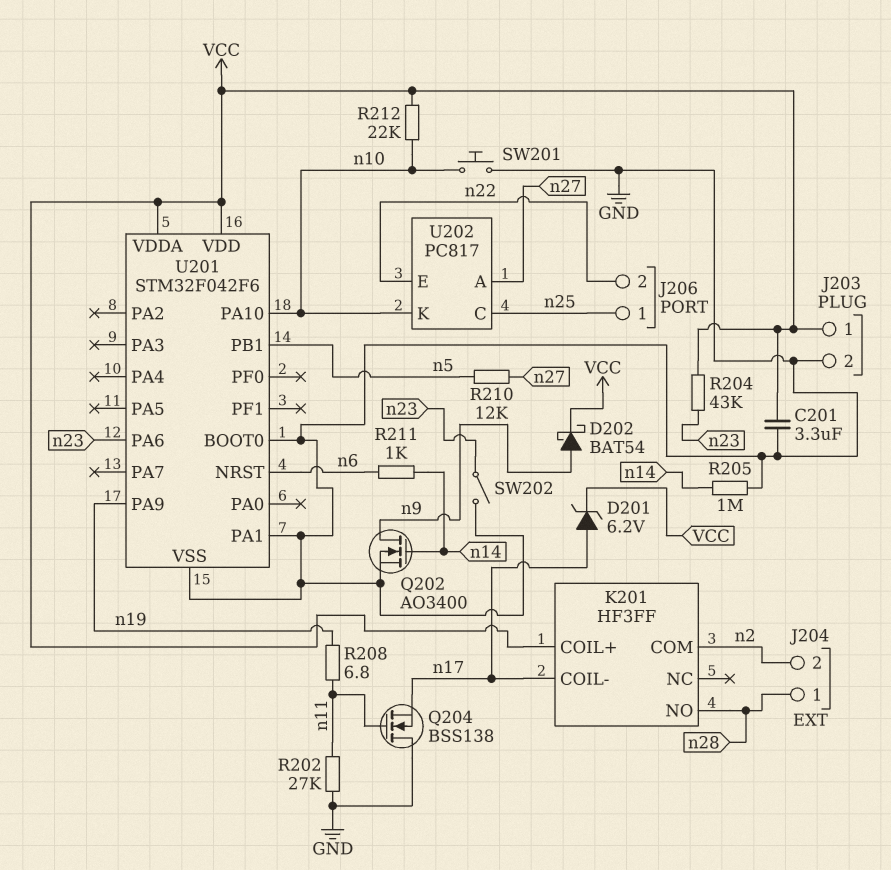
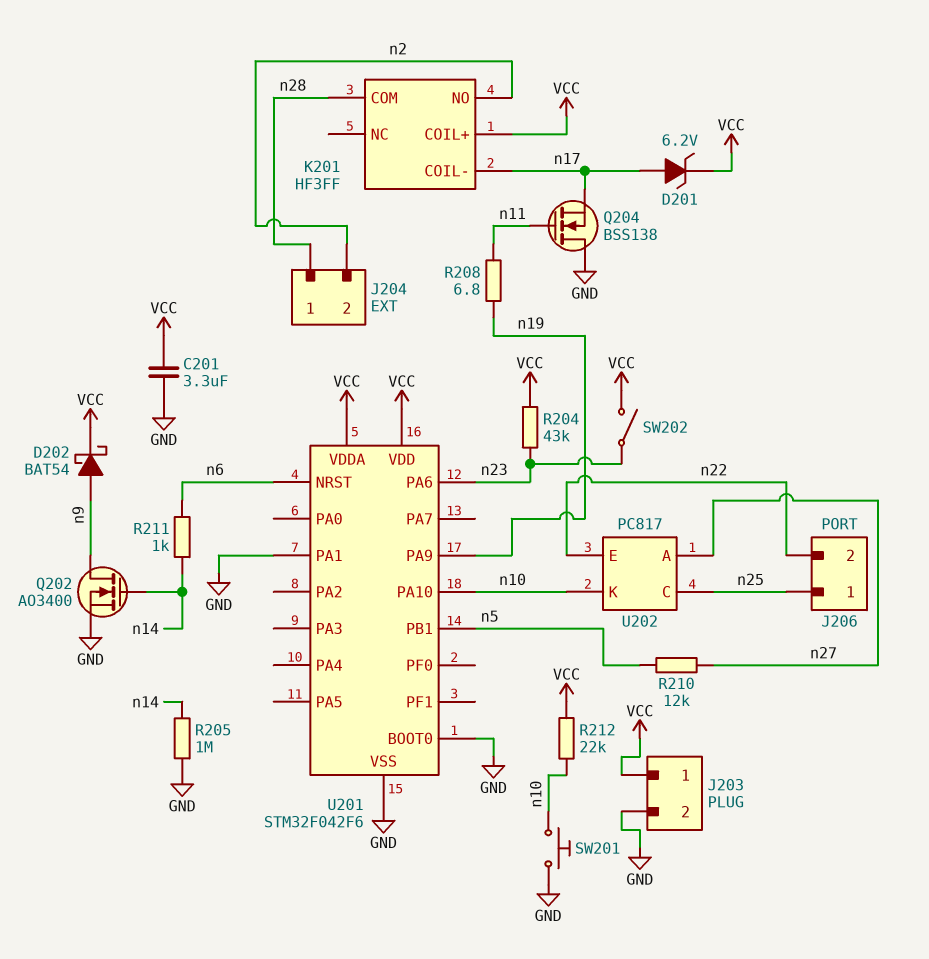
K201 pin COM: n2 -> n28
K201 pin NO: n28 -> n2
R202: 27k (GND, n11) -> none
SW202: switch (GND, n23) -> switch (VCC, n23)

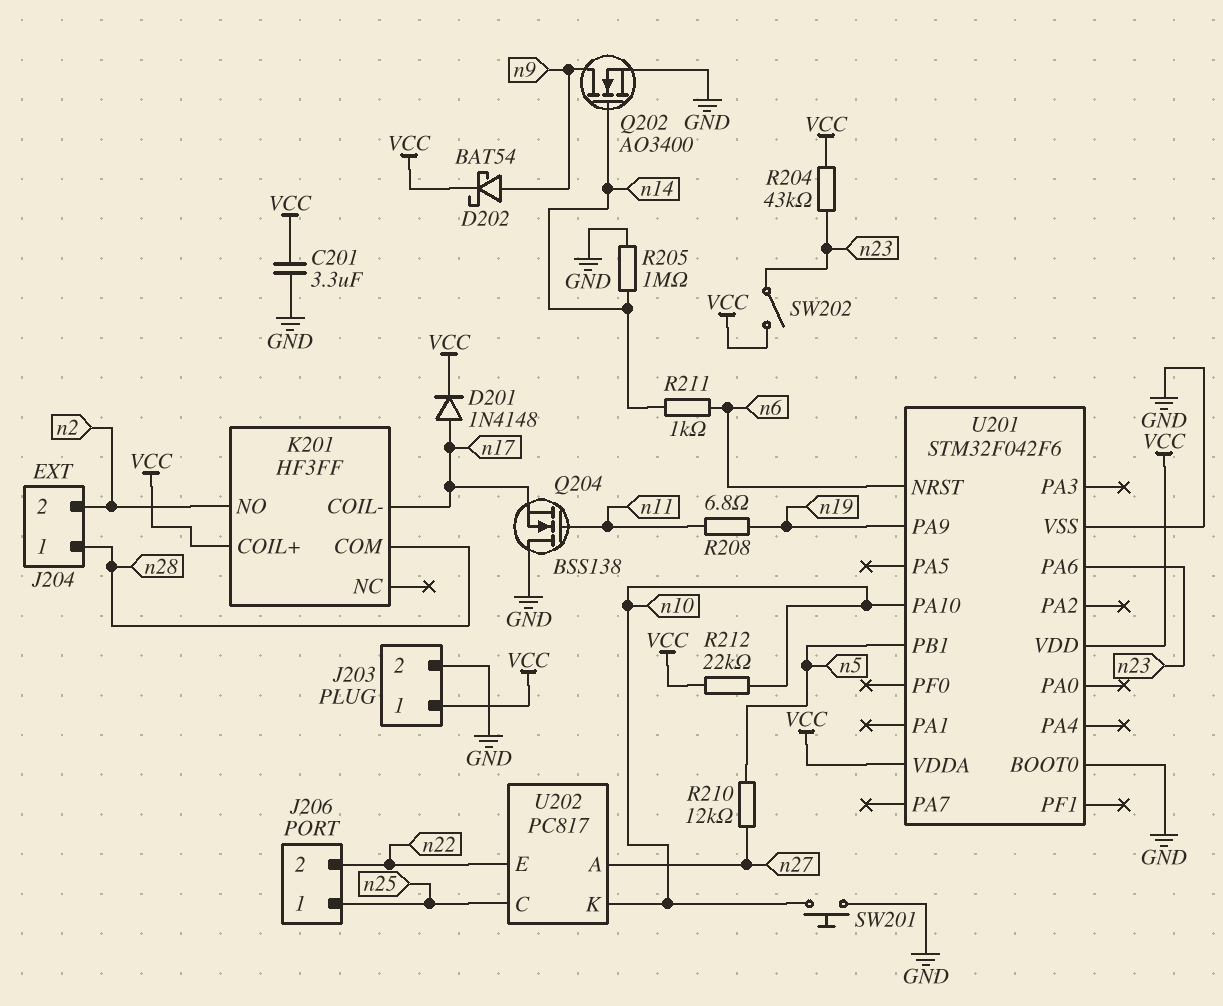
D201: zener 6.2V (A n17, K VCC) -> diode 1N4148 (A n17, K VCC)
U201 pin PA1: GND -> none

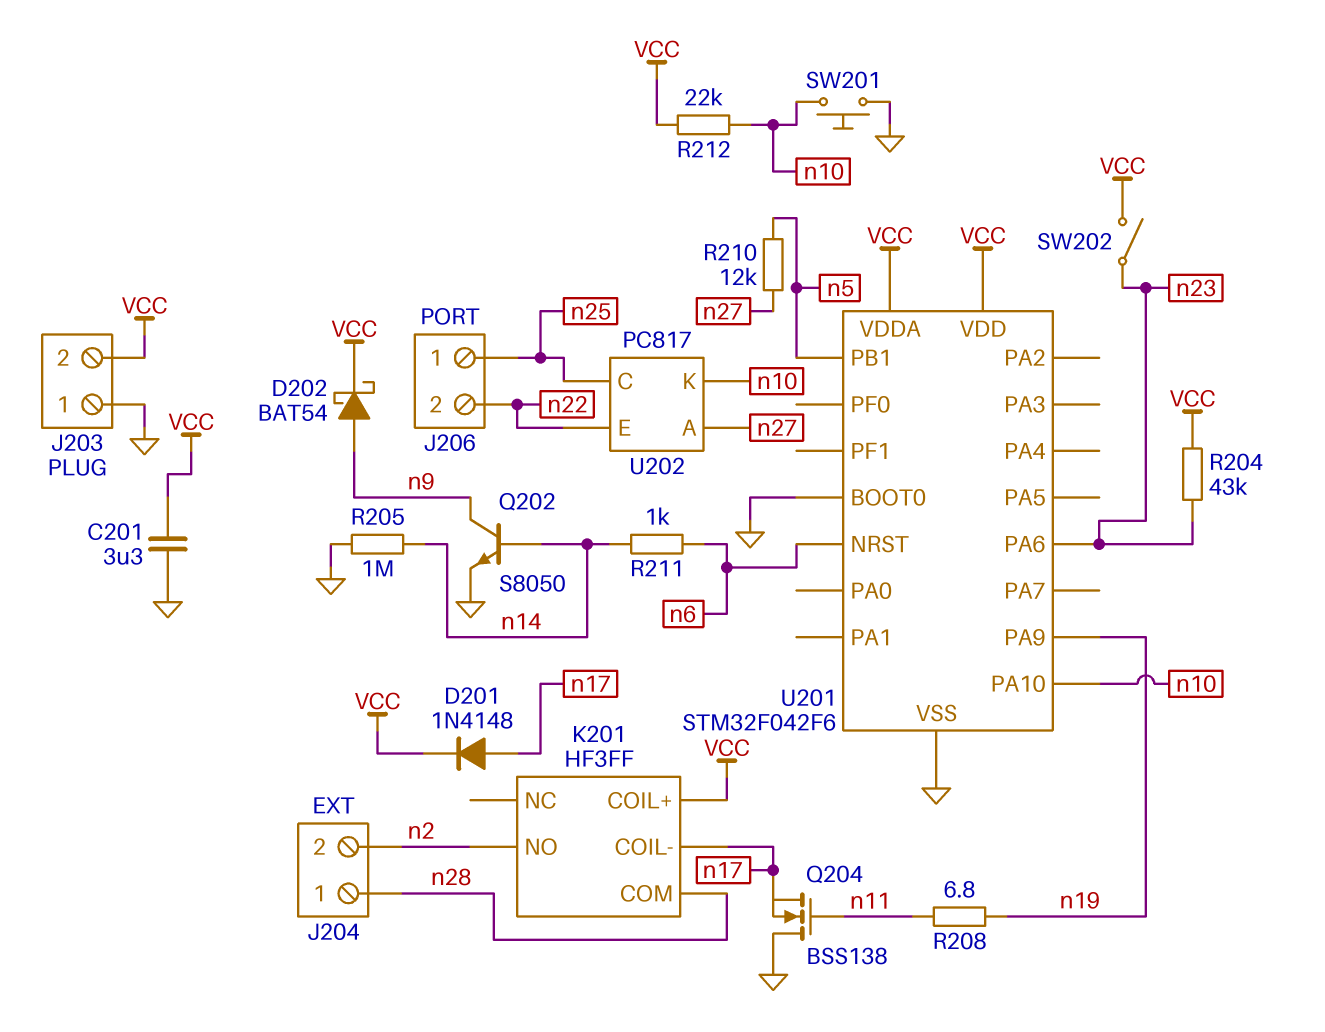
J203 pin 1: VCC -> GND
J203 pin 2: GND -> VCC
Q202: NMOS AO3400 (G n14, D n9, S GND) -> NPN S8050 (B n14, C n9, E GND)

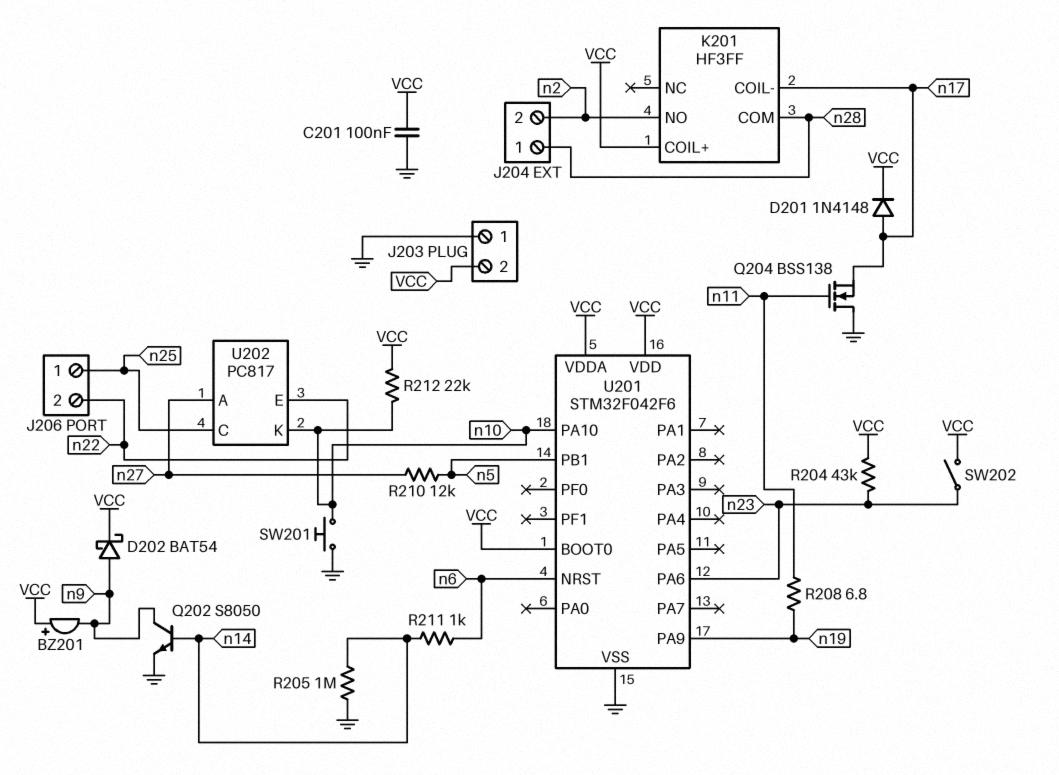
BZ201: none -> buzzer (plus VCC, minus n9)
C201: 3.3uF (GND, VCC) -> 100nF (GND, VCC)
U201 pin BOOT0: GND -> VCC

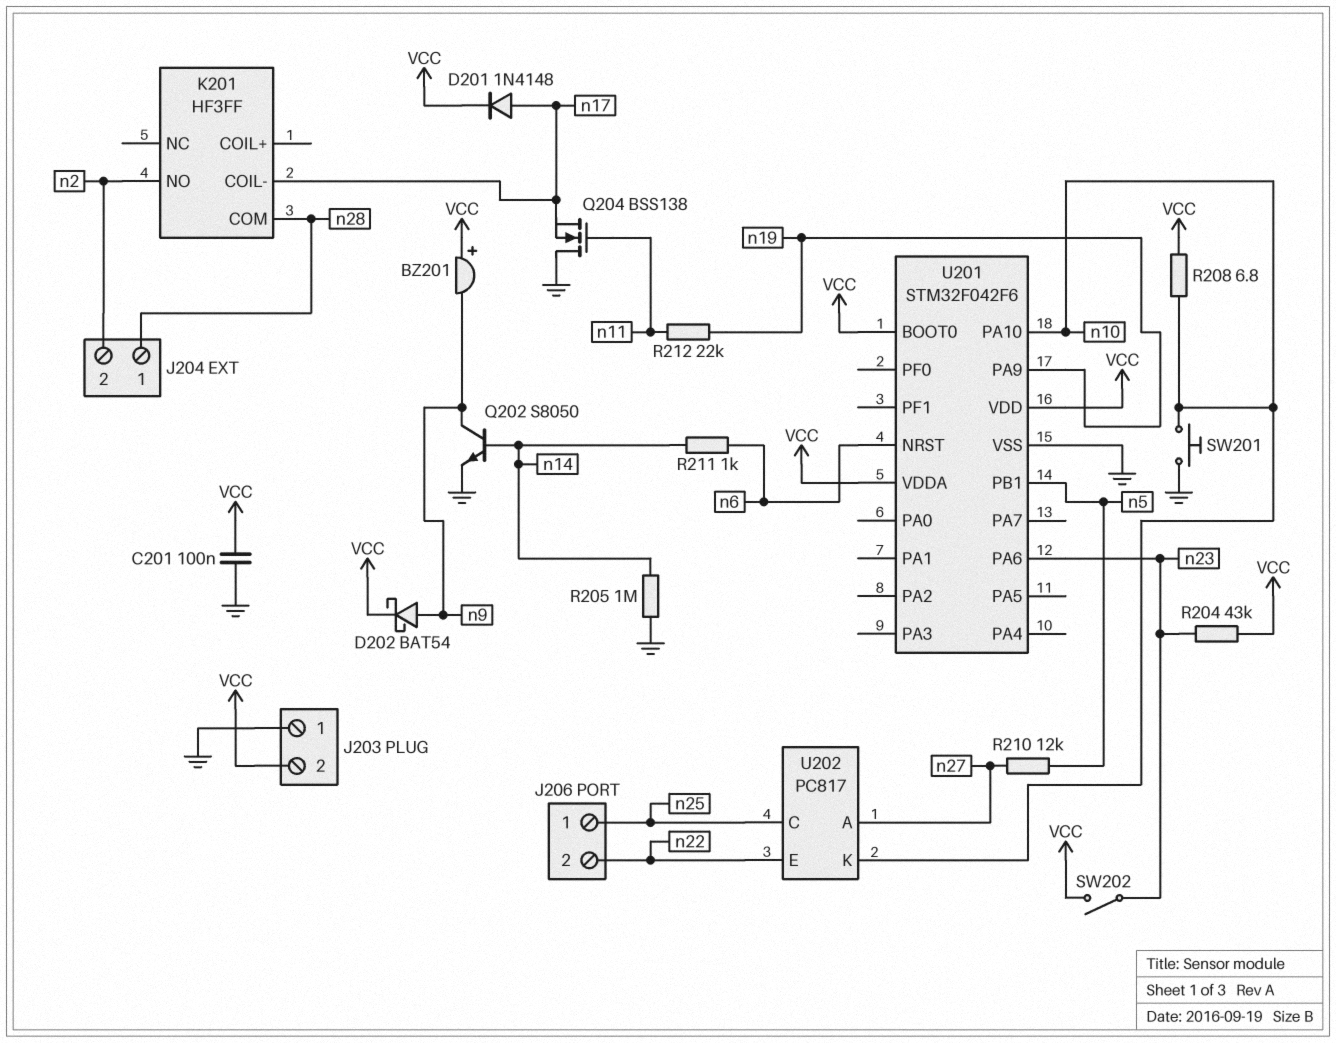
K201 pin COIL+: VCC -> none
R208: 6.8 (n11, n19) -> 6.8 (VCC, n10)
R212: 22k (VCC, n10) -> 22k (n11, n19)

